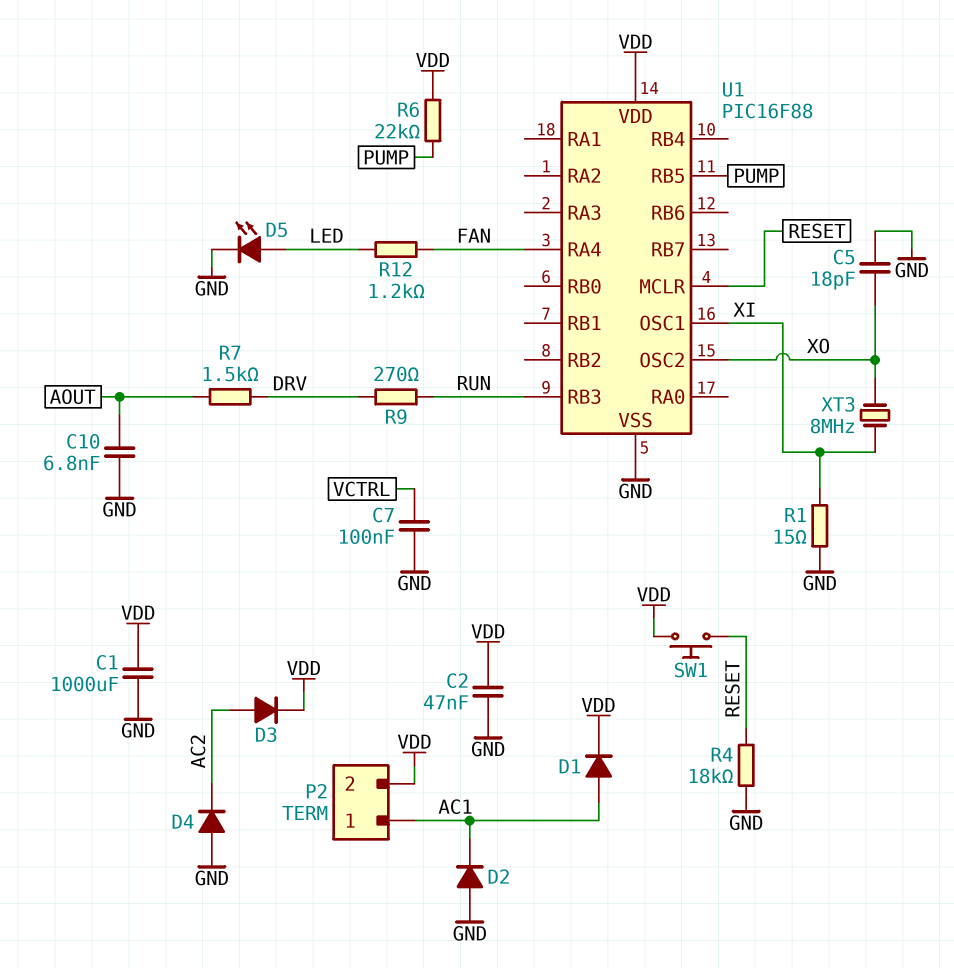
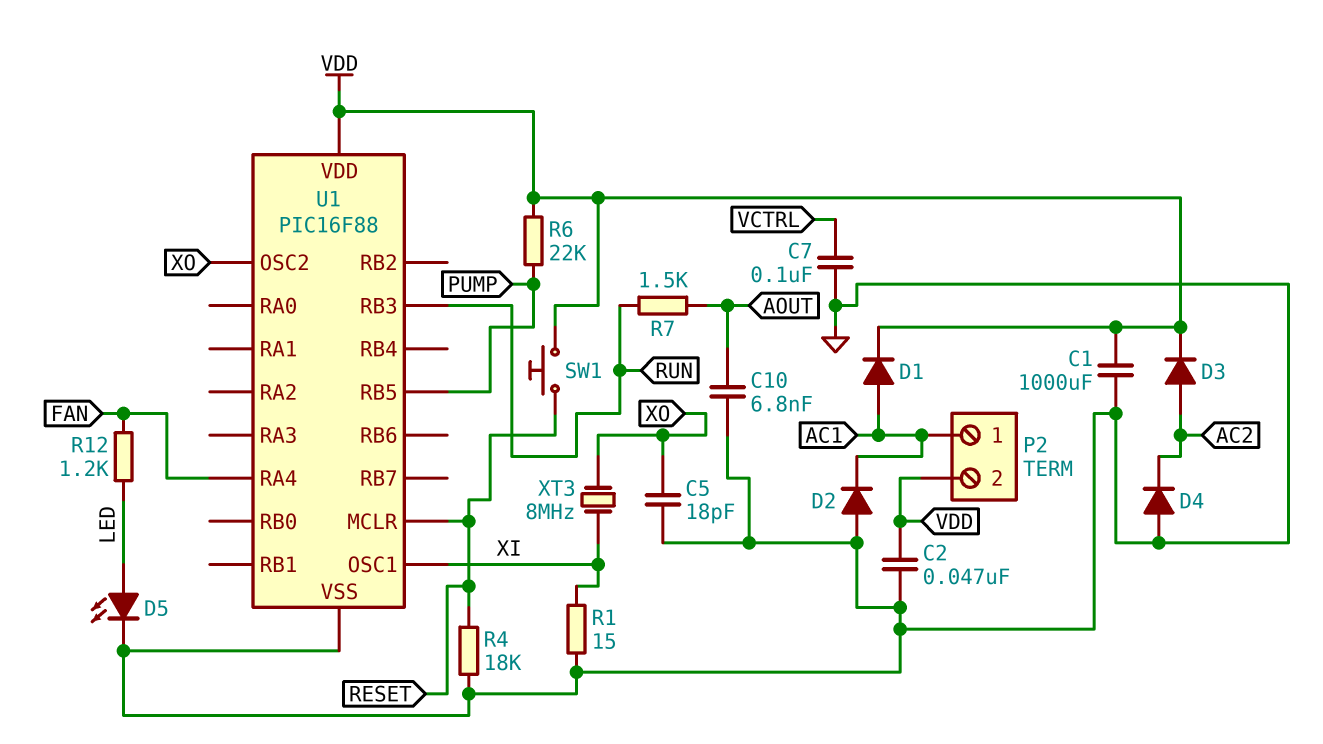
R7: 1.5k (AOUT, DRV) -> 1.5k (AOUT, RUN)
R9: 270 (DRV, RUN) -> none

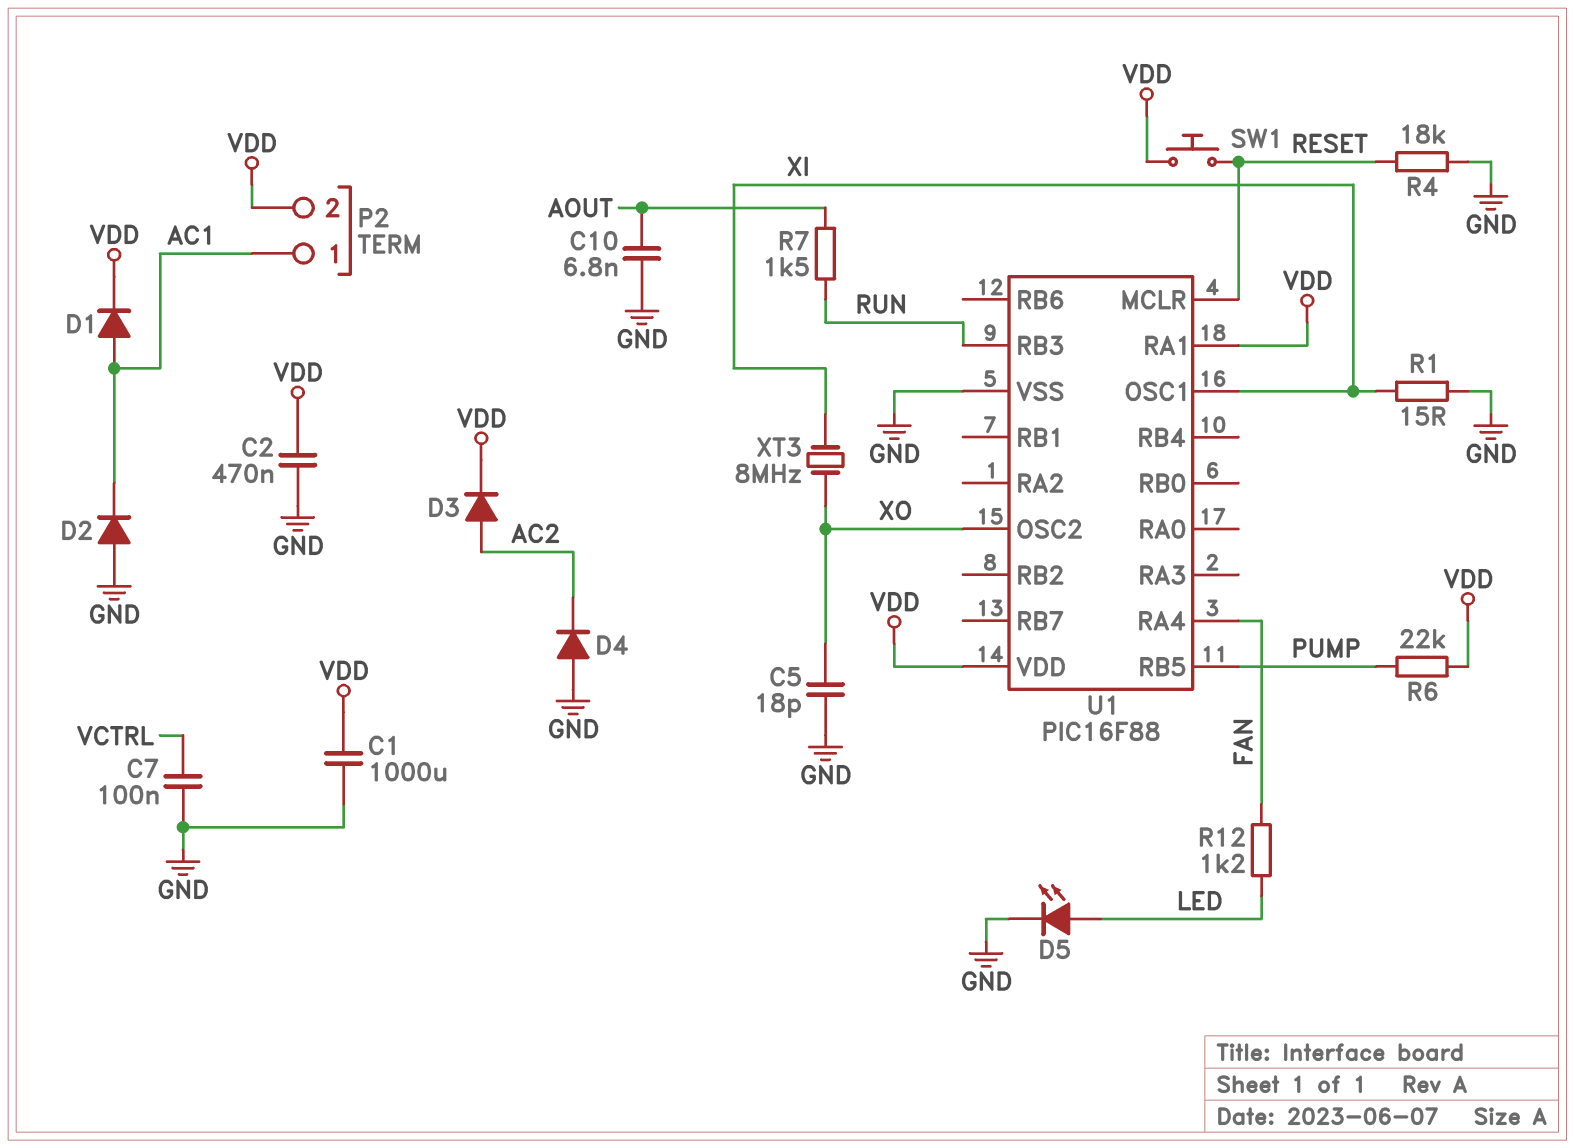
C2: 47nF (GND, VDD) -> 470nF (GND, VDD)
U1 pin RA1: none -> VDD

